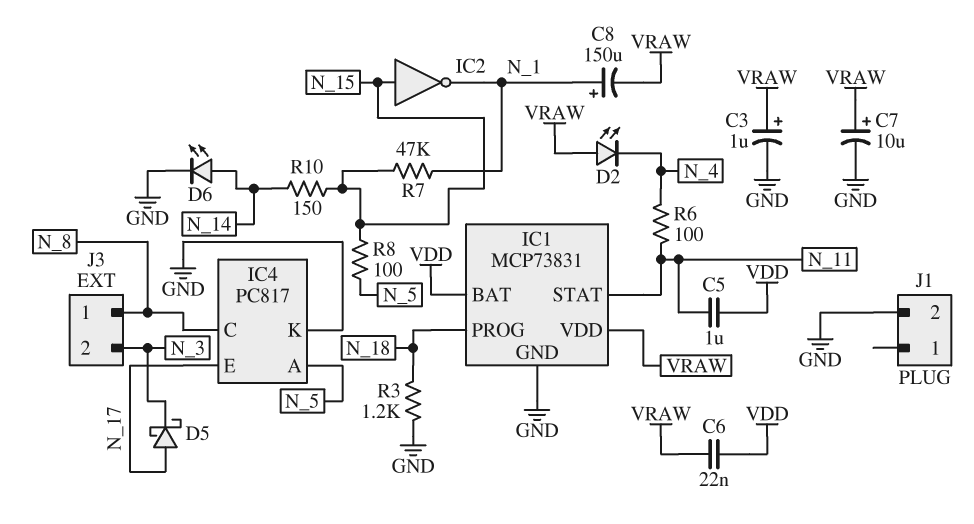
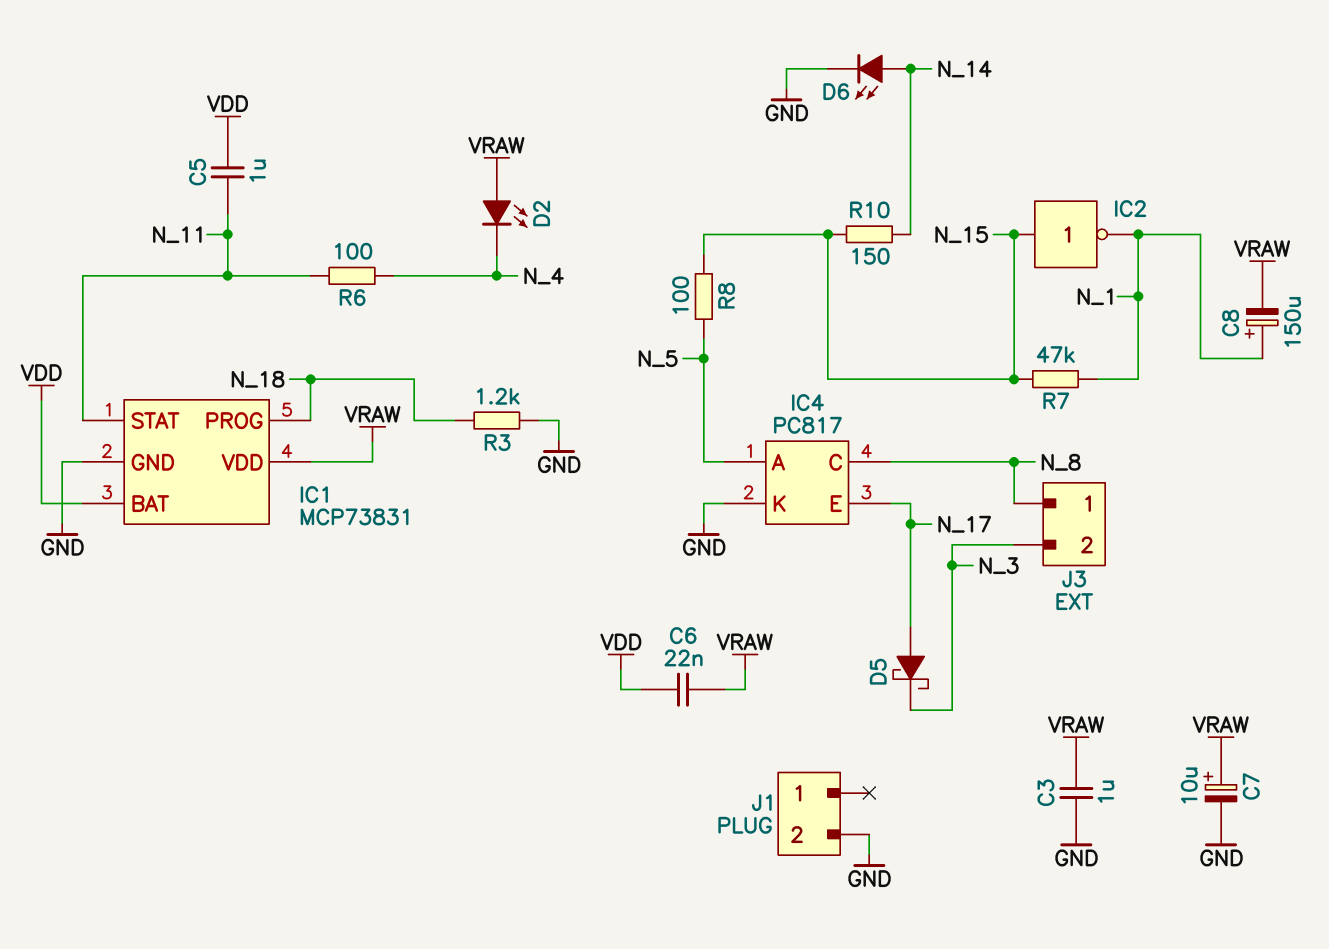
C3: 1uF (plus VRAW, minus GND) -> 1uF (GND, VRAW)

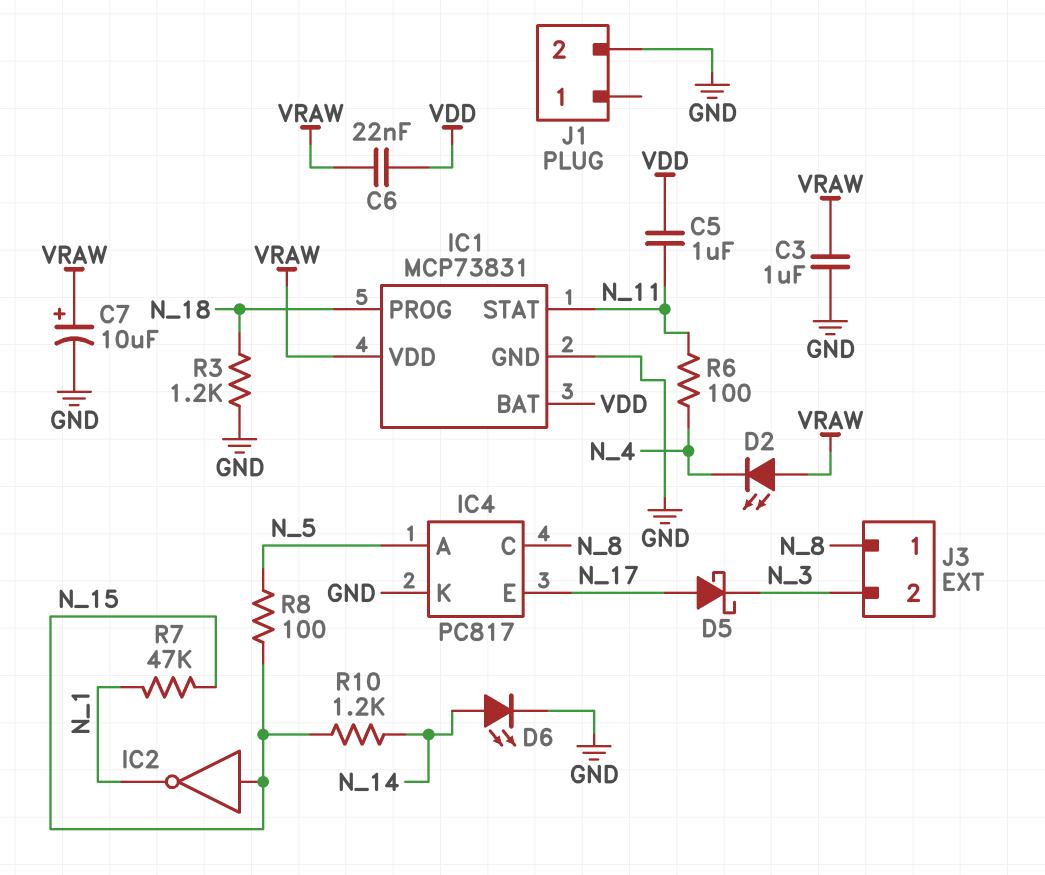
C8: 150uF (plus N_1, minus VRAW) -> none
R10: 150 (N_14, N_15) -> 1.2k (N_14, N_15)

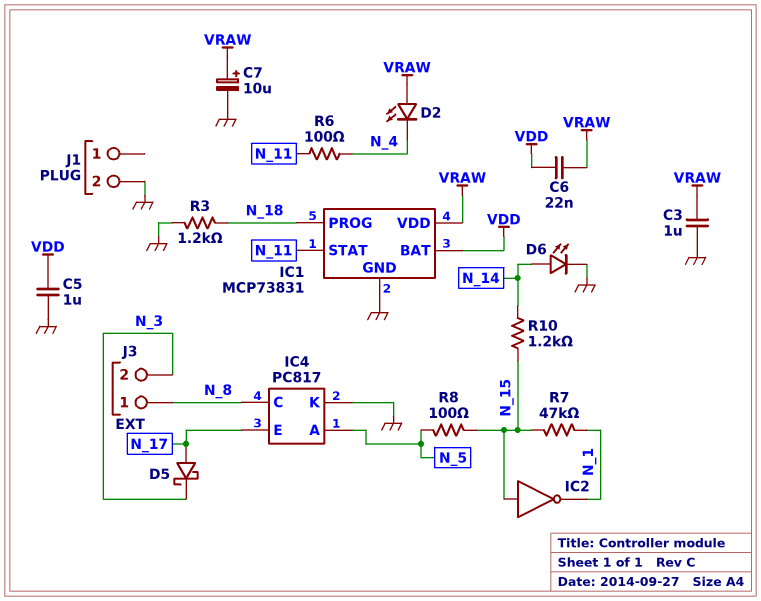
C5: 1uF (N_11, VDD) -> 1uF (GND, VDD)

